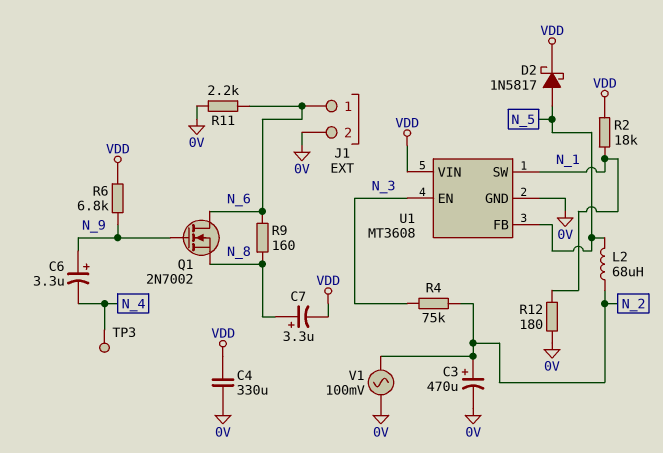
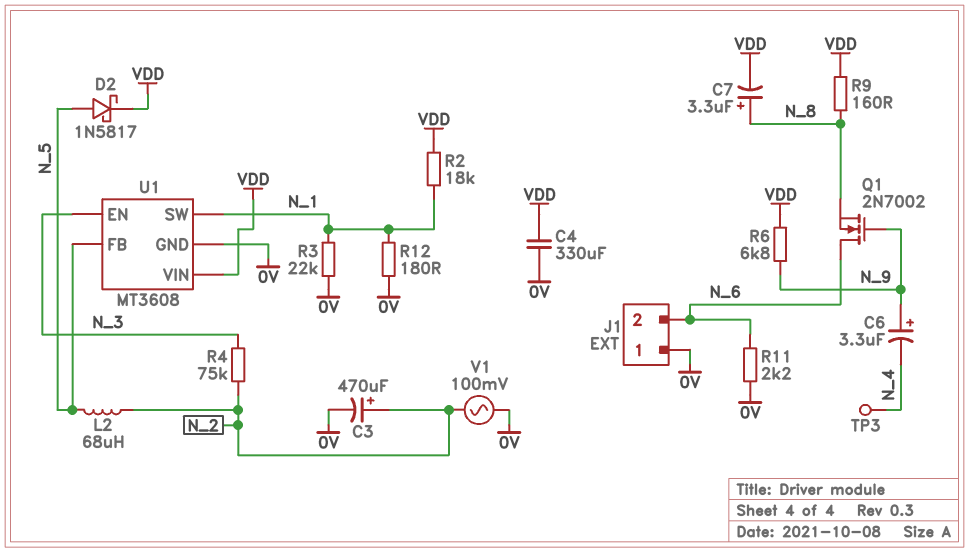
J1 pin 1: N_6 -> 0V
J1 pin 2: 0V -> N_6
R3: none -> 22k (0V, N_1)
R9: 160 (N_6, N_8) -> 160 (N_8, VDD)

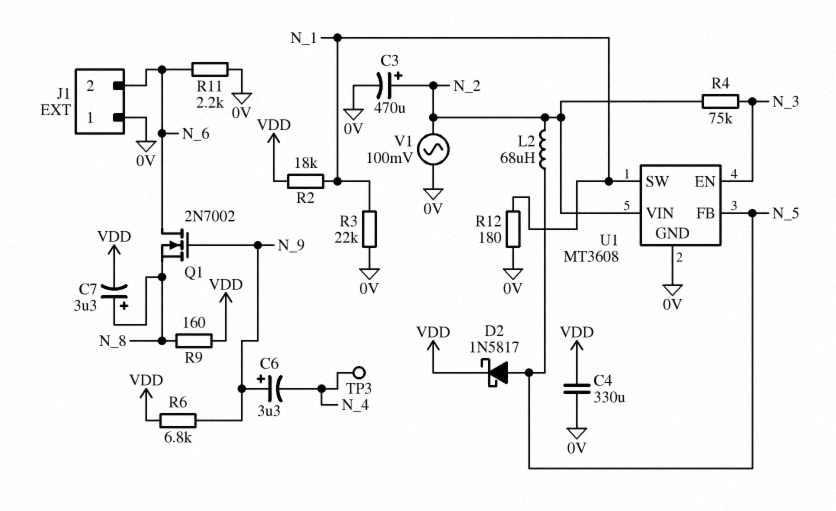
U1 pin VIN: VDD -> N_2

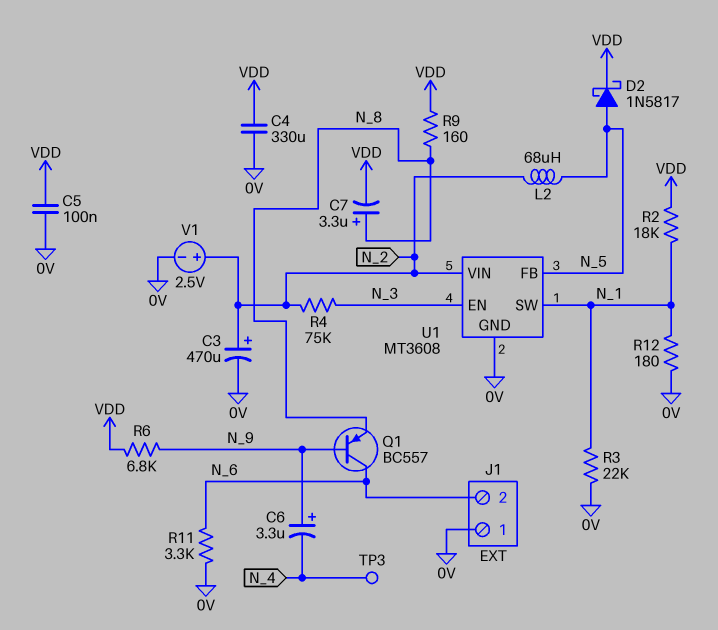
C5: none -> 100nF (0V, VDD)
Q1: NMOS 2N7002 (G N_9, D N_6, S N_8) -> PNP BC557 (B N_9, C N_6, E N_8)
R11: 2.2k (0V, N_6) -> 3.3k (0V, N_6)
V1: AC 100mV (0V, N_2) -> 2.5V (plus N_2, minus 0V)

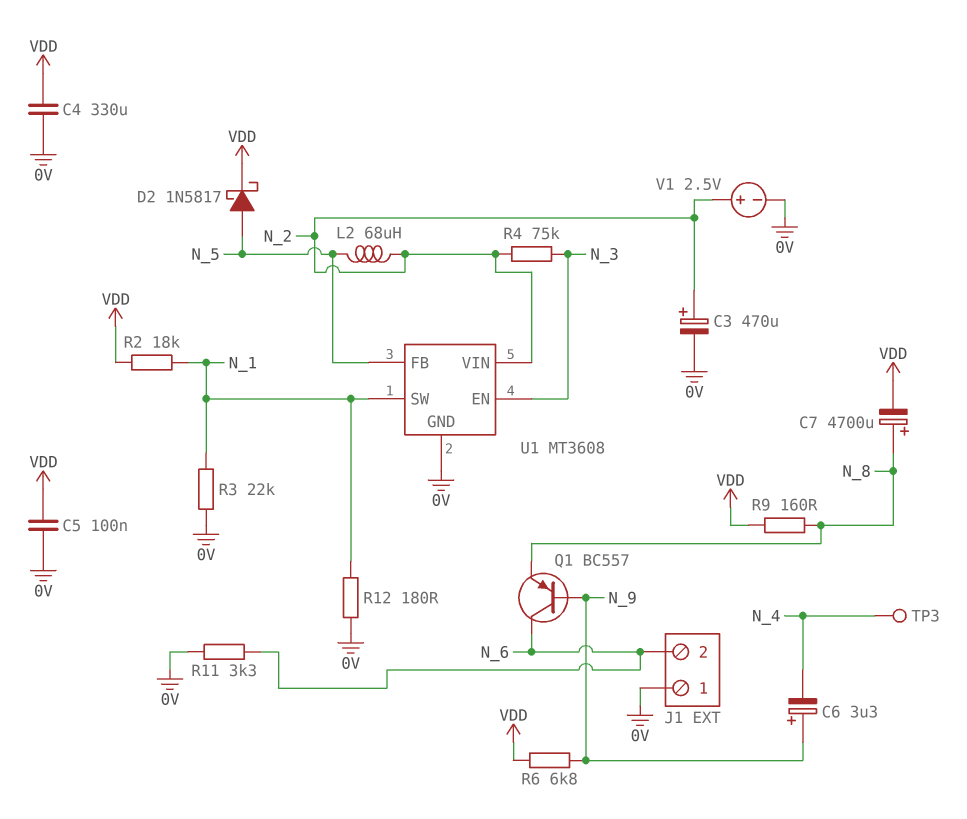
C7: 3.3uF (plus N_8, minus VDD) -> 4700uF (plus N_8, minus VDD)

